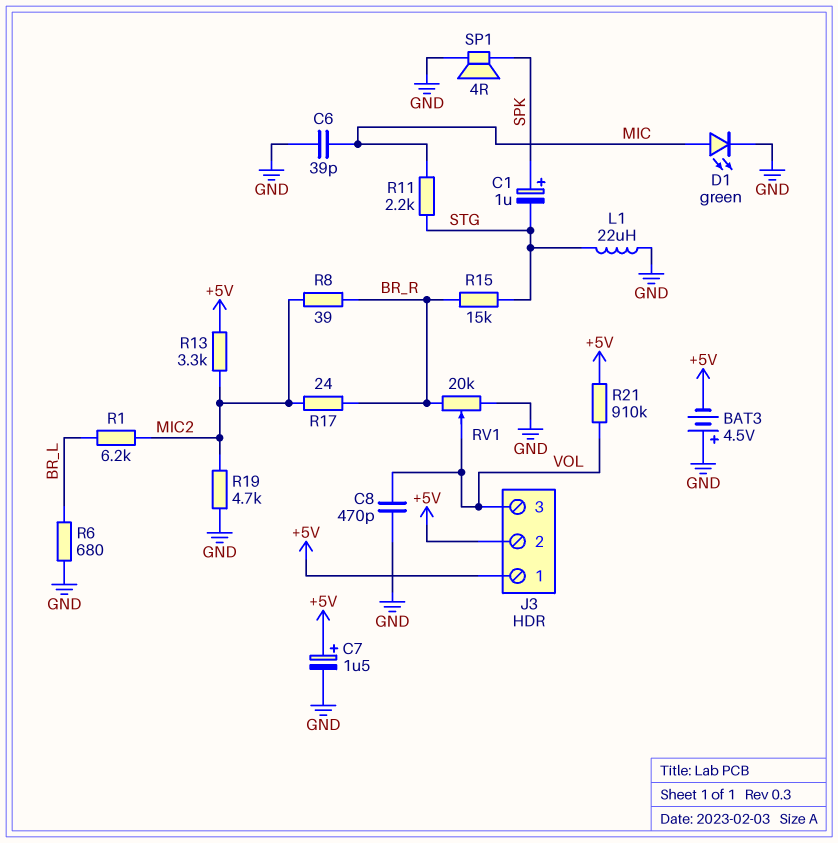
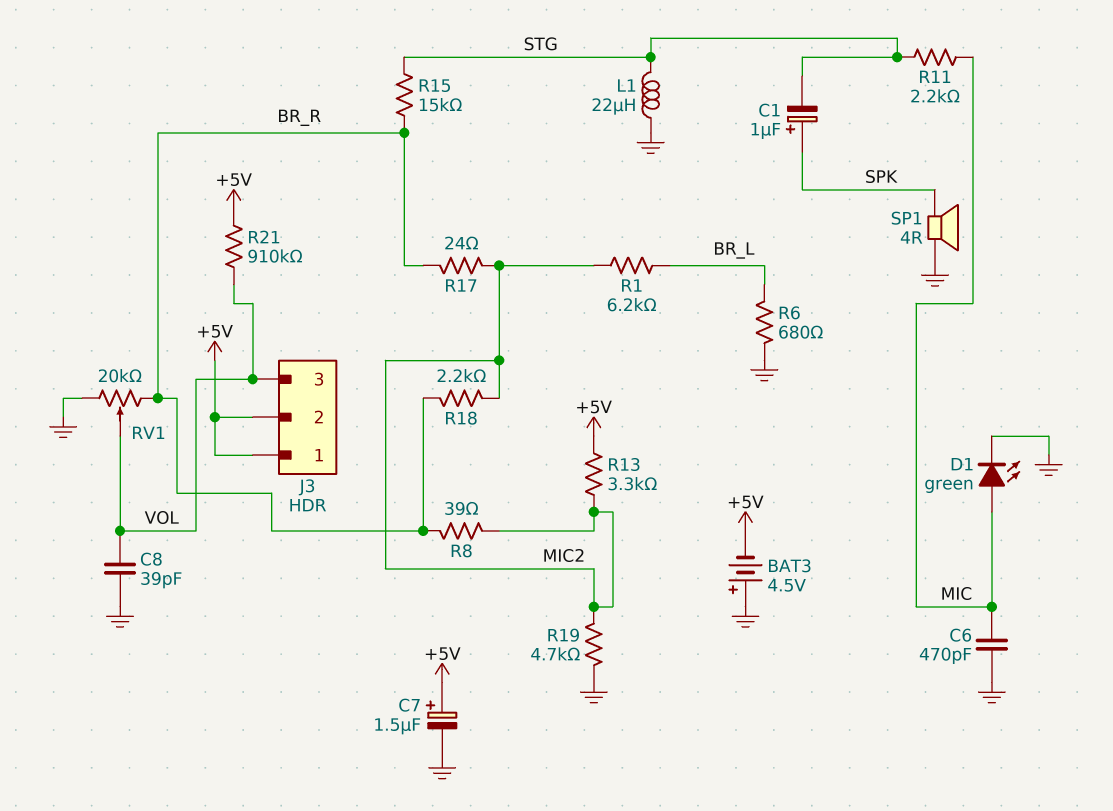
C6: 39pF (GND, MIC) -> 470pF (GND, MIC)
C8: 470pF (GND, VOL) -> 39pF (GND, VOL)
R18: none -> 2.2k (BR_R, MIC2)

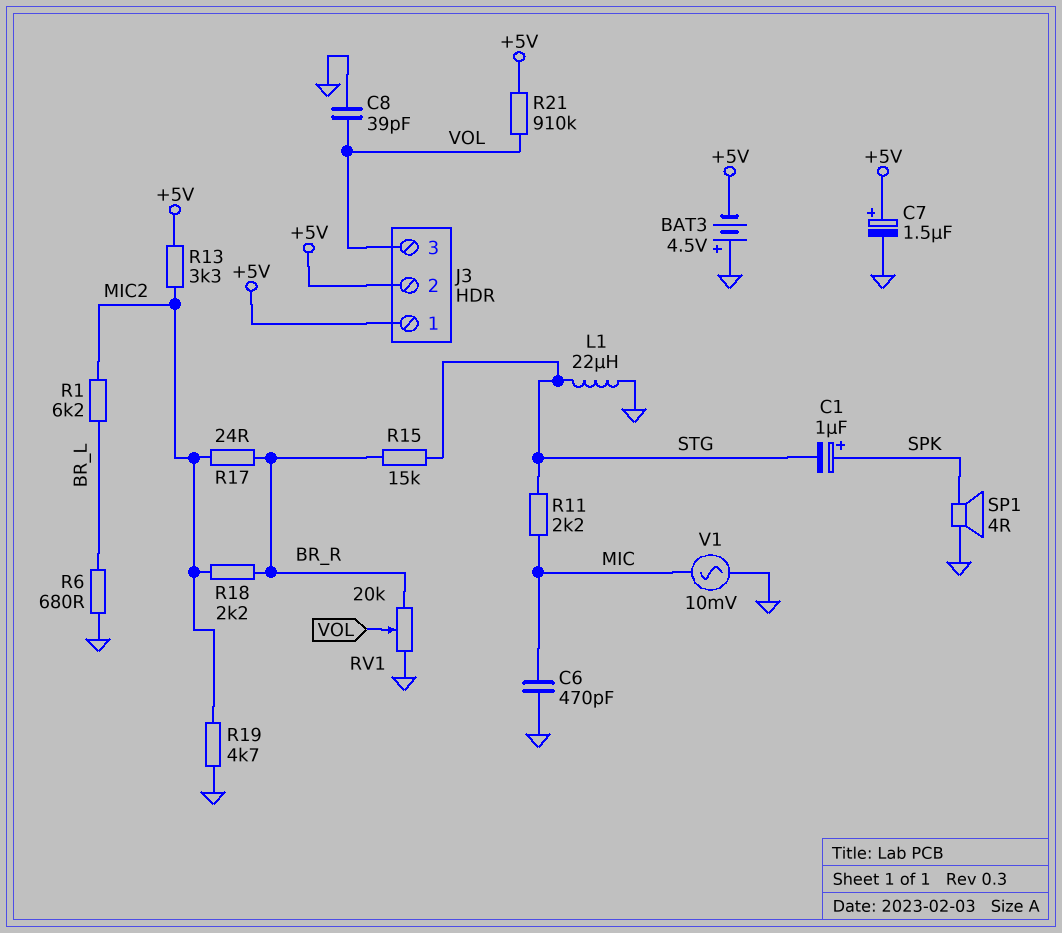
D1: LED green (A MIC, K GND) -> none
R8: 39 (BR_R, MIC2) -> none
V1: none -> AC 10mV (GND, MIC)

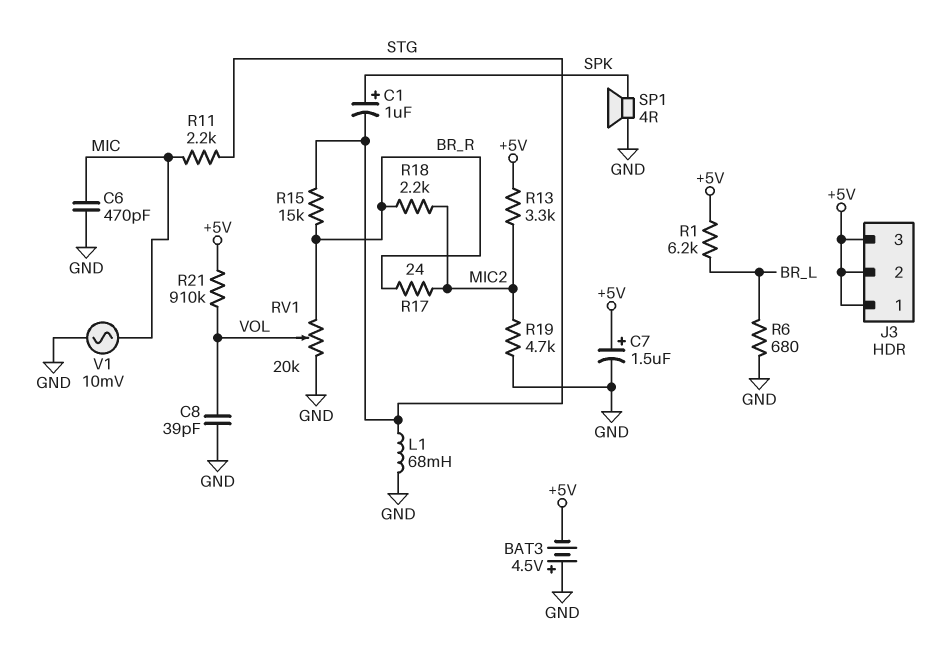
J3 pin 3: VOL -> +5V
L1: 22uH (GND, STG) -> 68mH (GND, STG)
R1: 6.2k (BR_L, MIC2) -> 6.2k (+5V, BR_L)

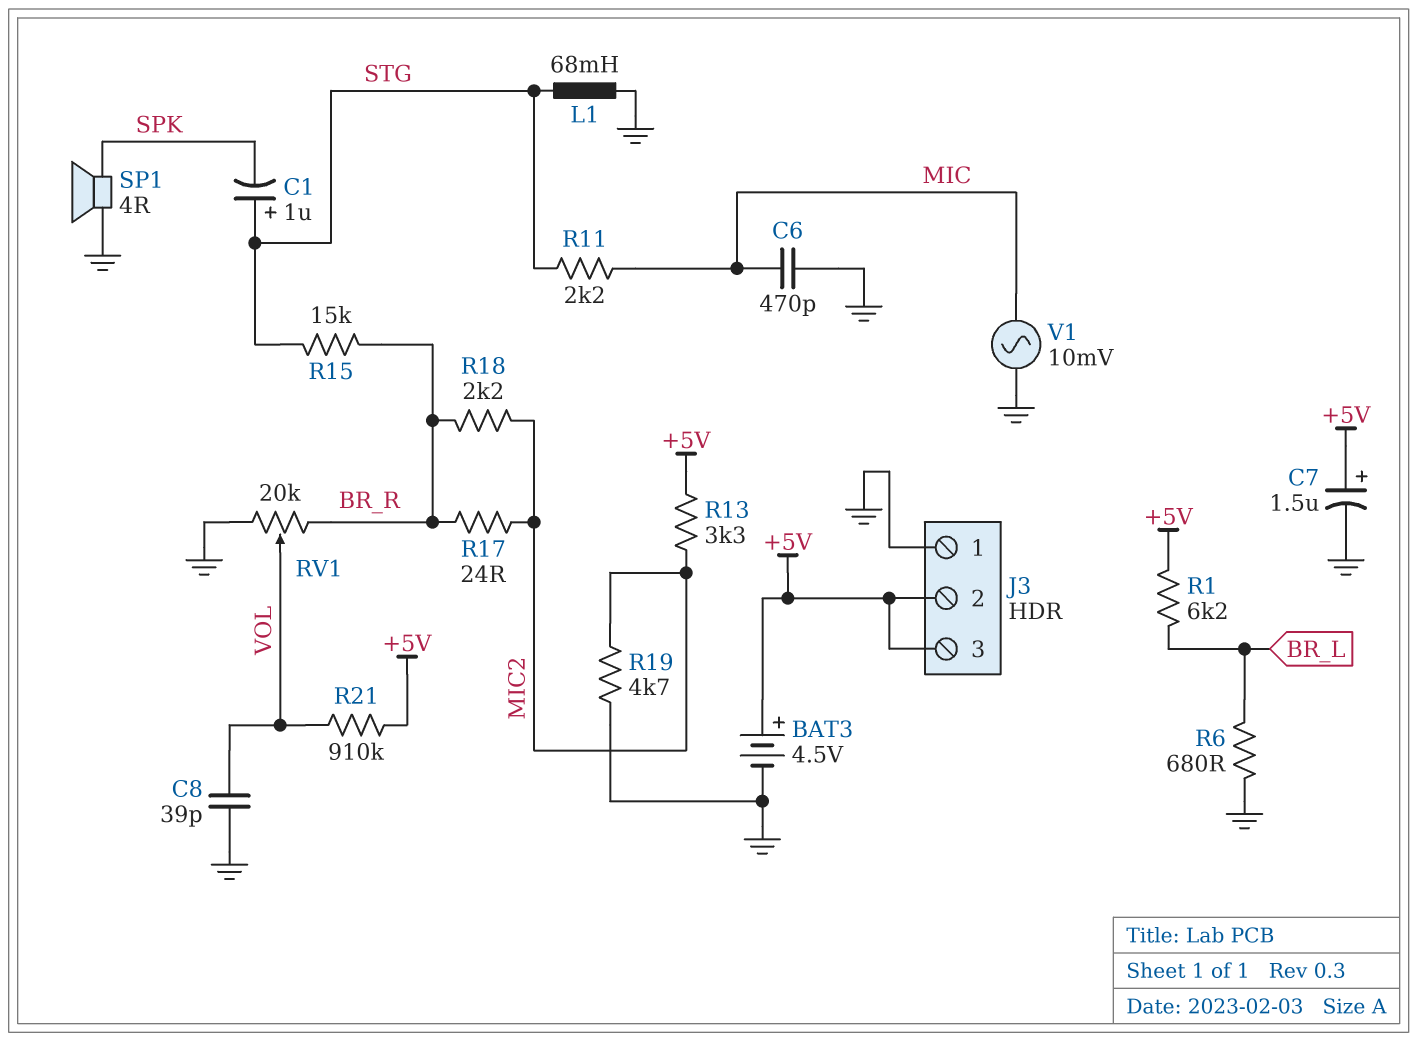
BAT3: 4.5V (plus GND, minus +5V) -> 4.5V (plus +5V, minus GND)
C1: 1uF (plus SPK, minus STG) -> 1uF (plus STG, minus SPK)
J3 pin 1: +5V -> GND

